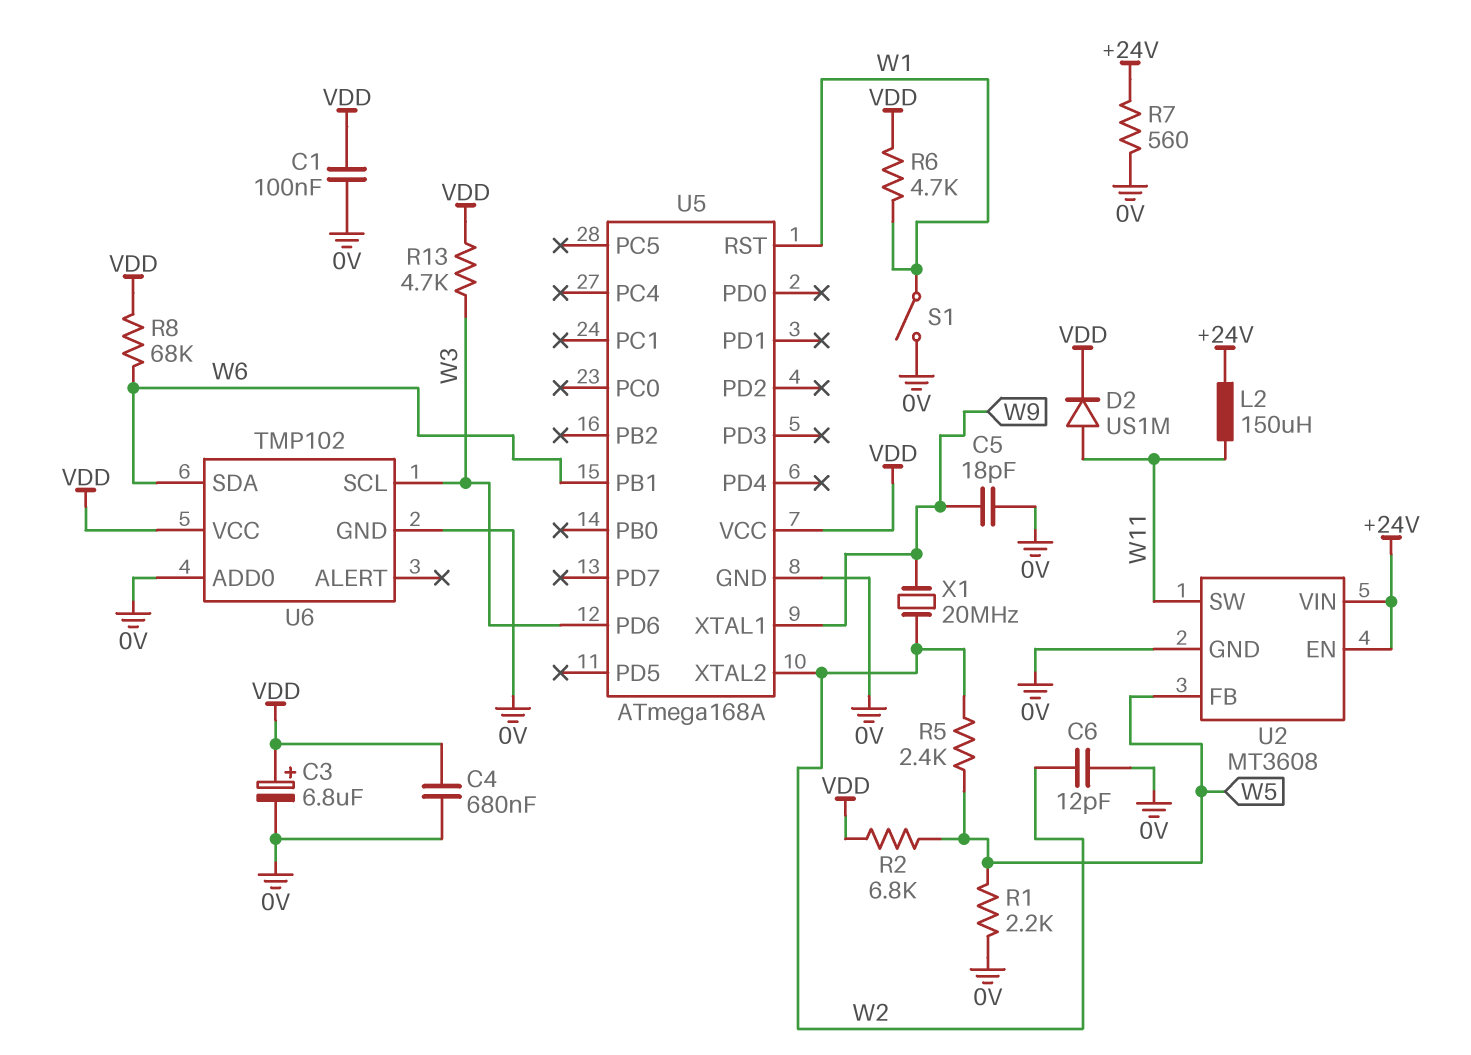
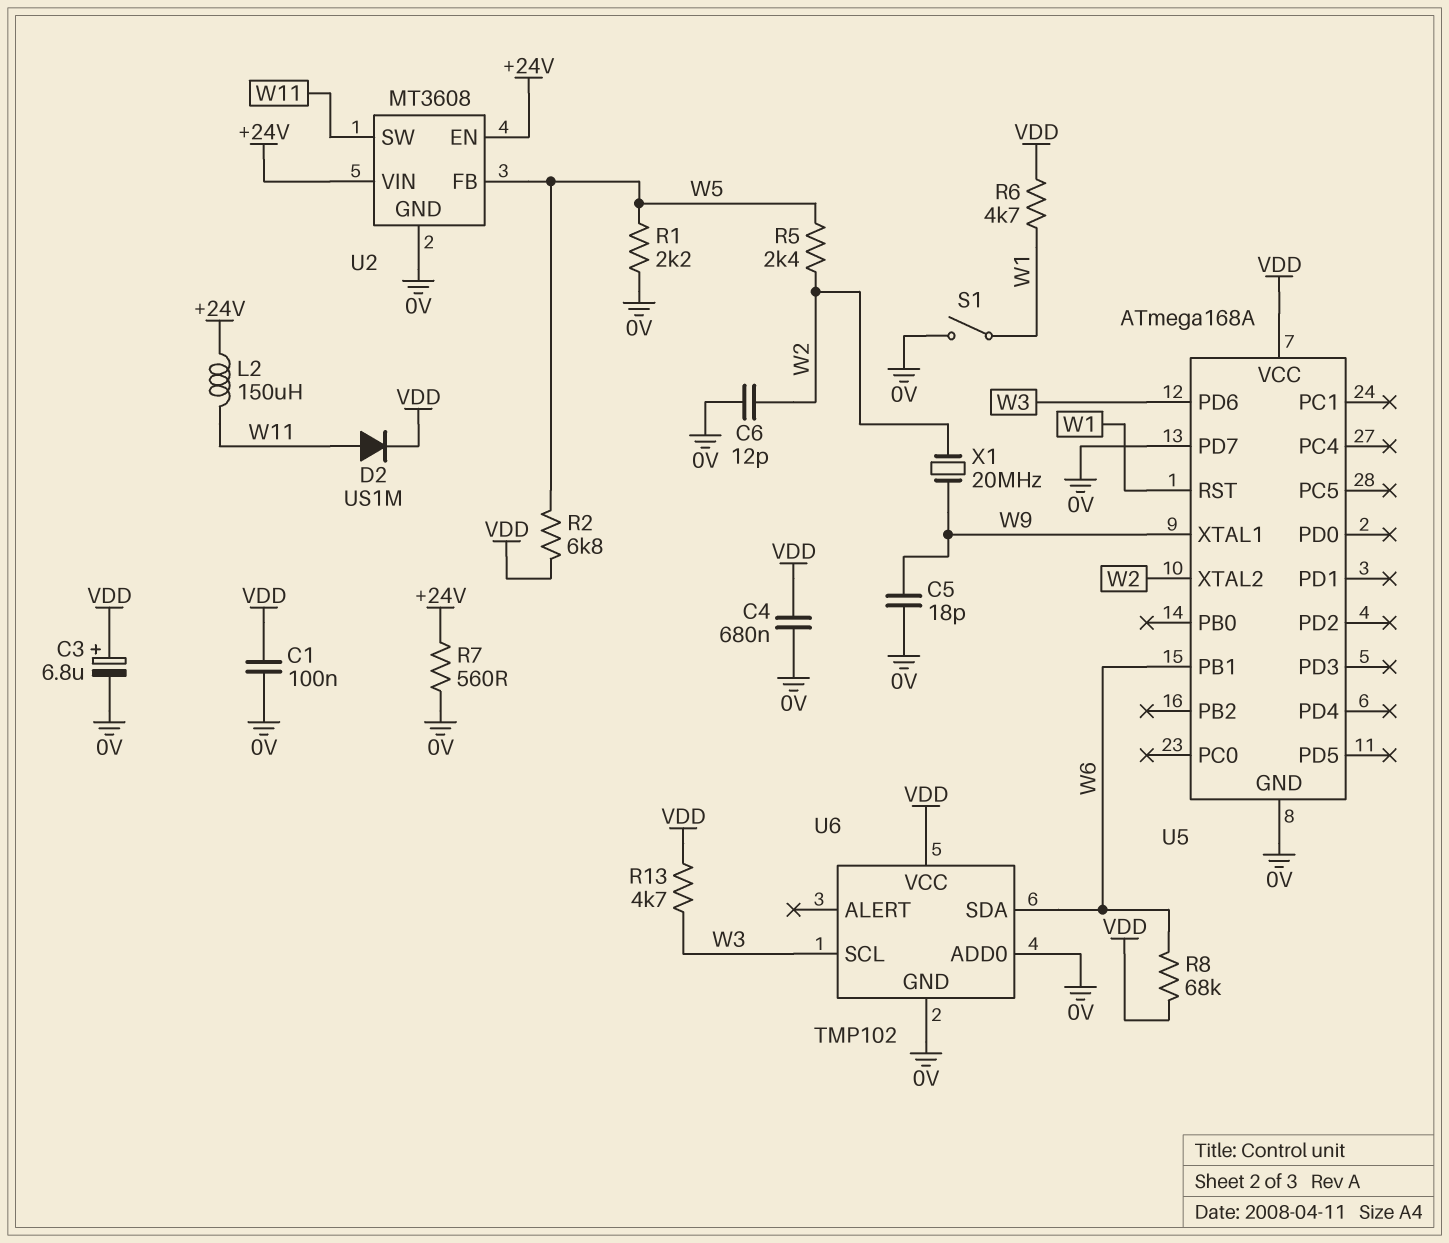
U5 pin PD7: none -> 0V

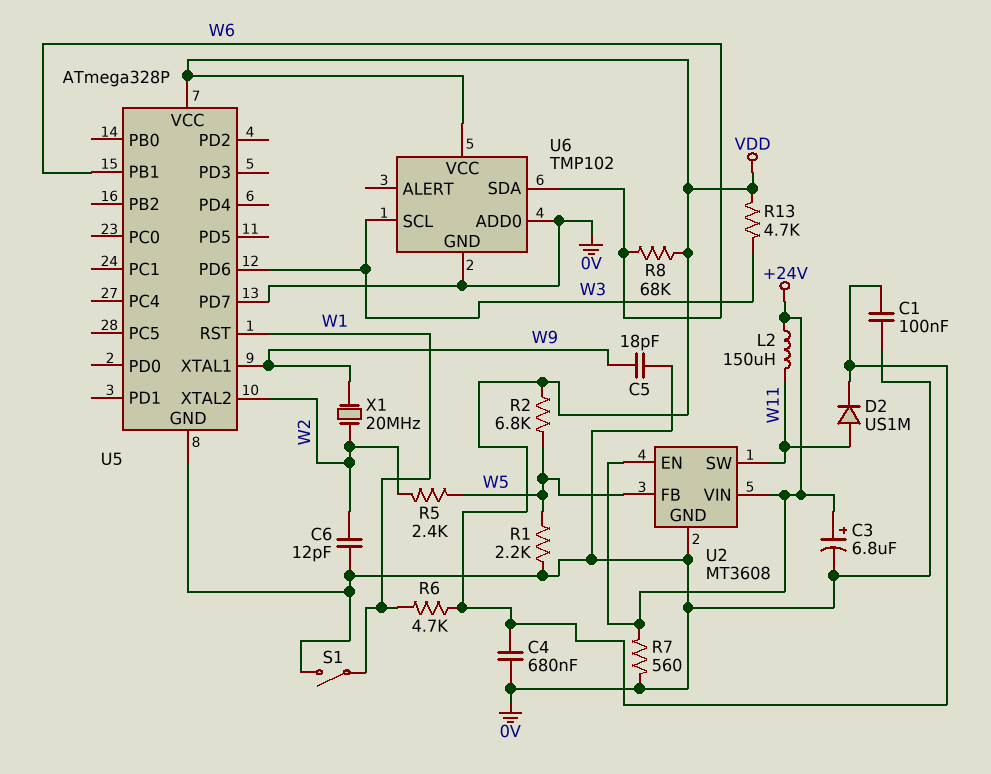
C3: 6.8uF (plus VDD, minus 0V) -> 6.8uF (plus +24V, minus 0V)
U5: ATmega168A -> ATmega328P

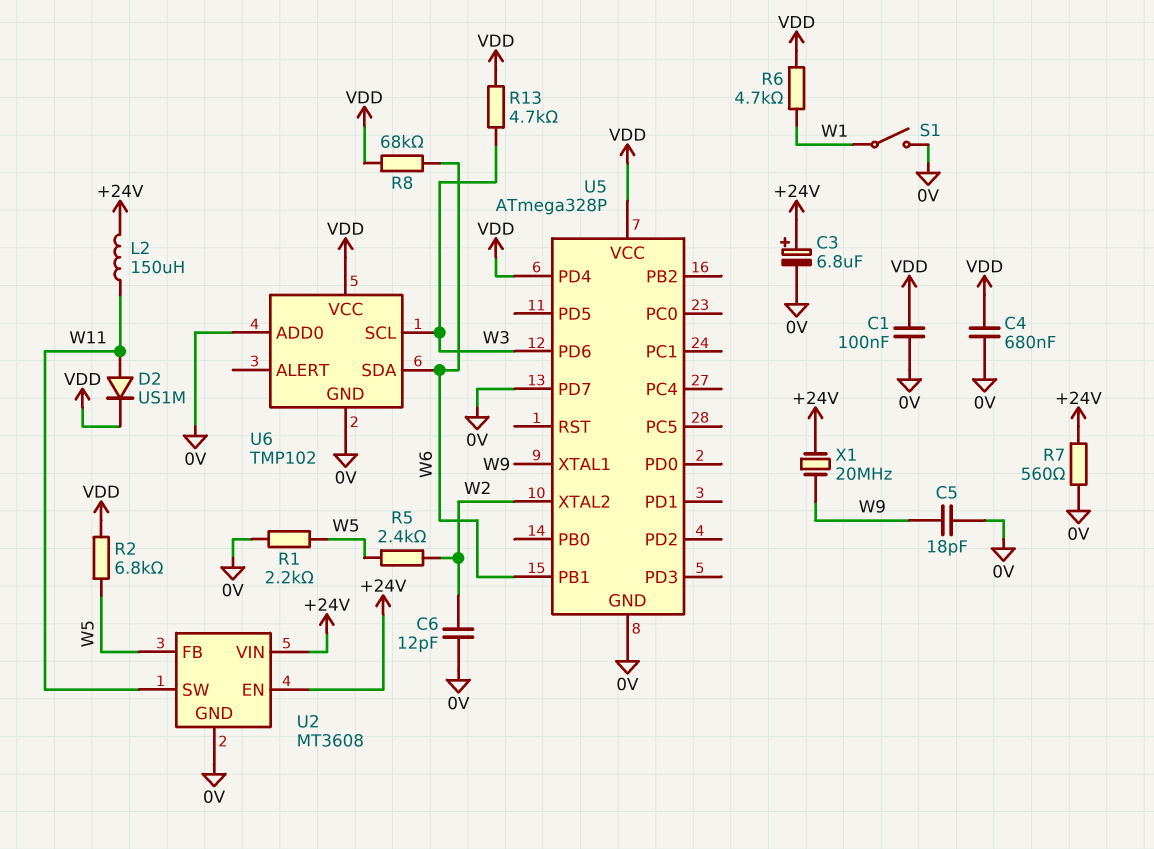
U5 pin PD4: none -> VDD
U5 pin RST: W1 -> none
X1: 20MHz (W2, W9) -> 20MHz (+24V, W9)

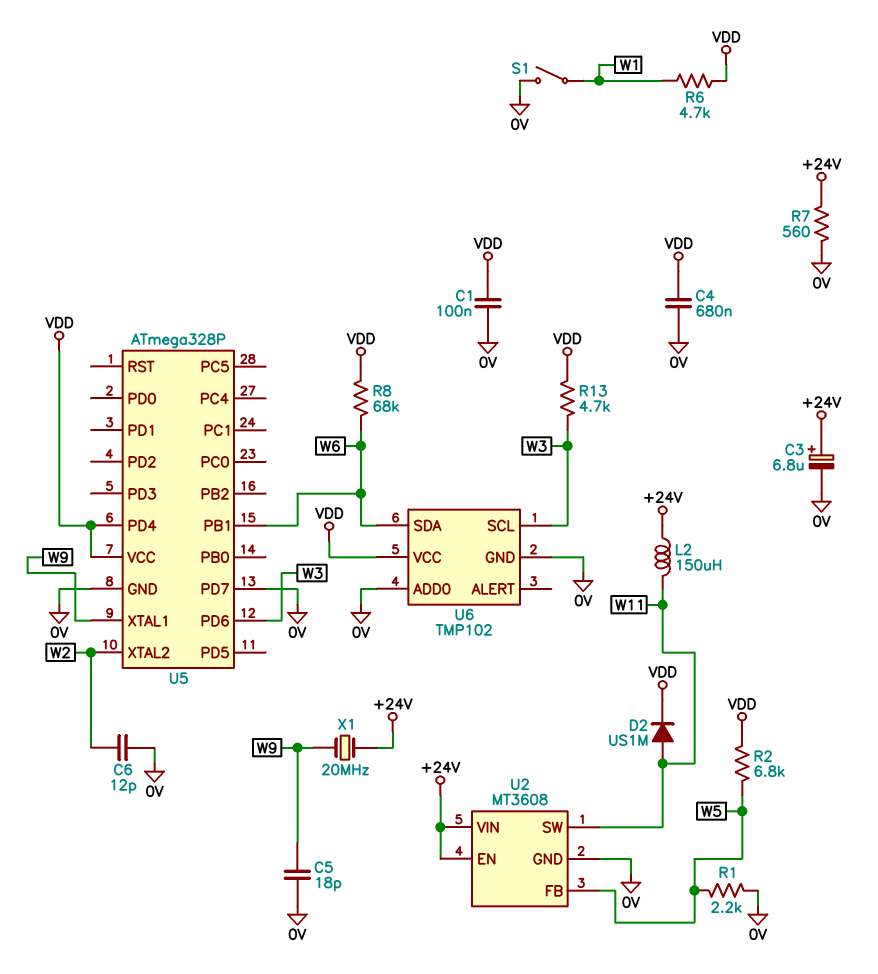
R5: 2.4k (W2, W5) -> none

